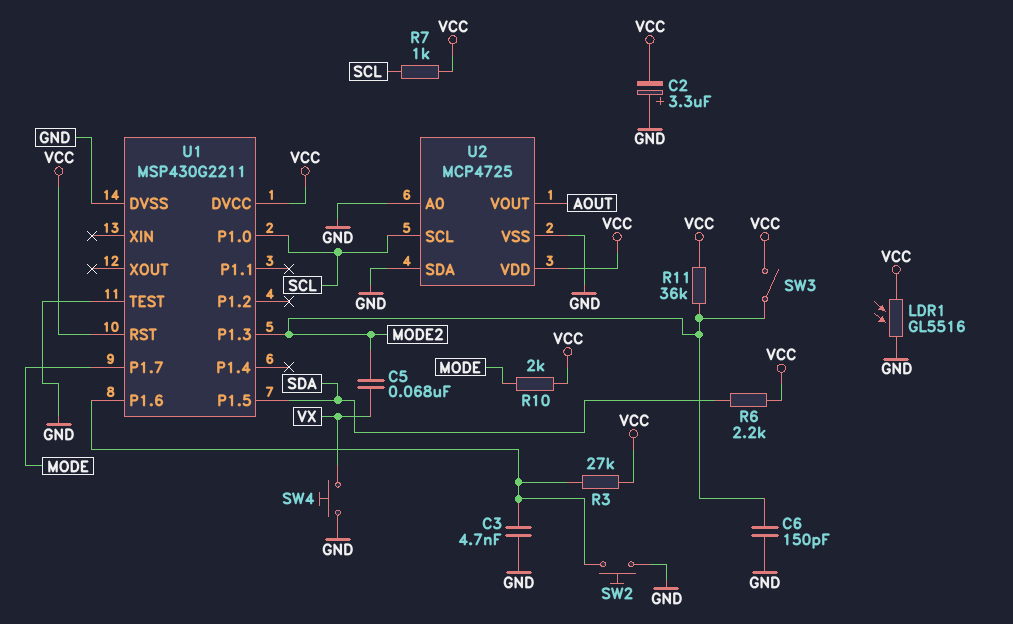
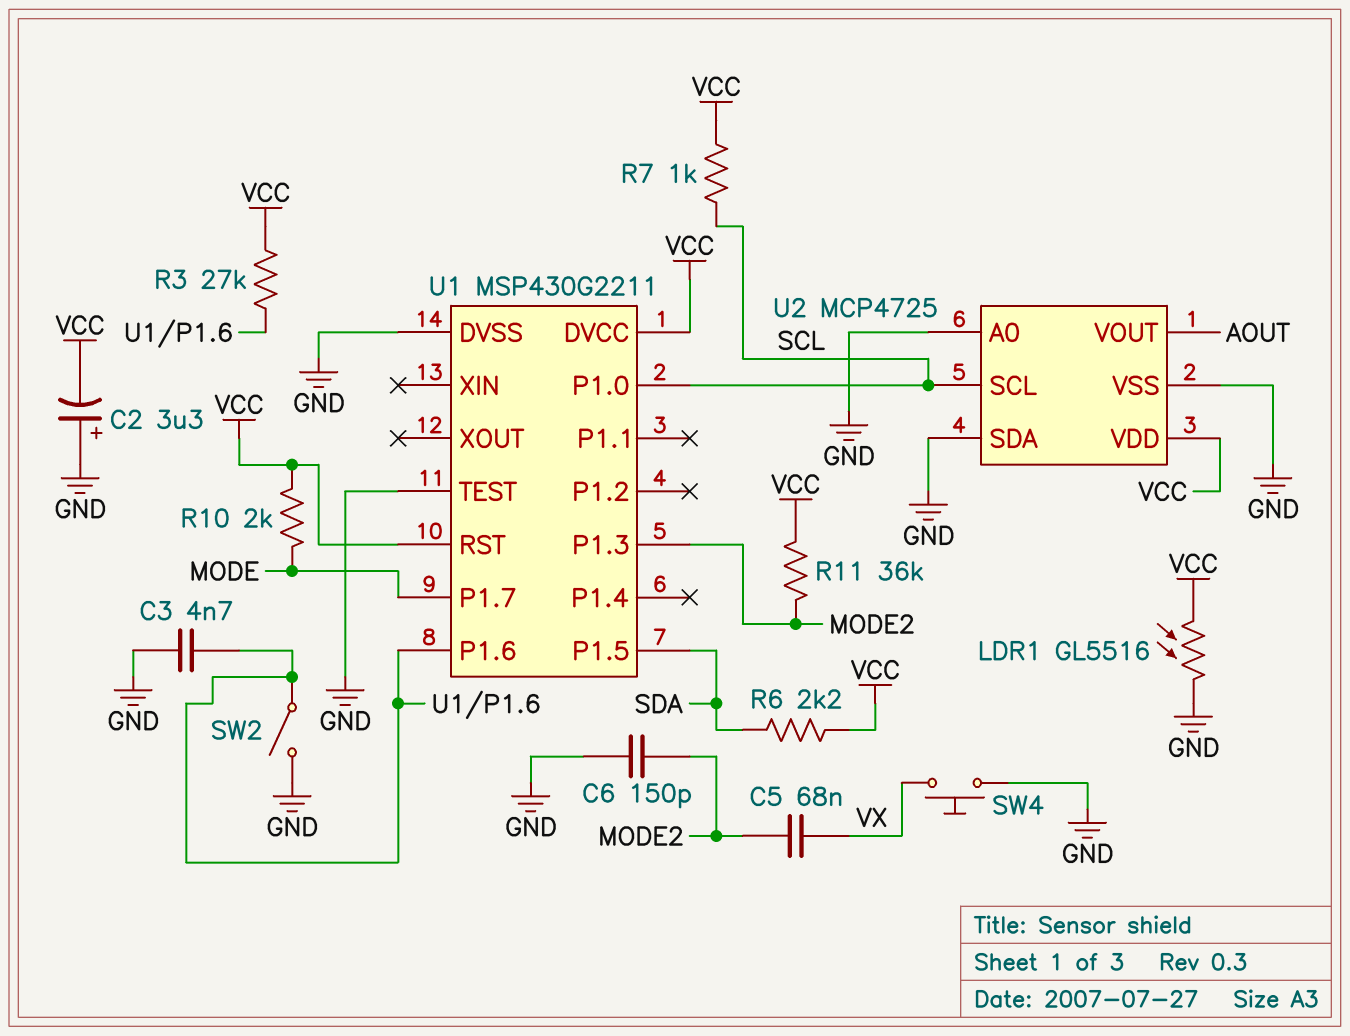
SW2: button (GND, U1/P1.6) -> switch (GND, U1/P1.6)
SW3: switch (MODE2, VCC) -> none

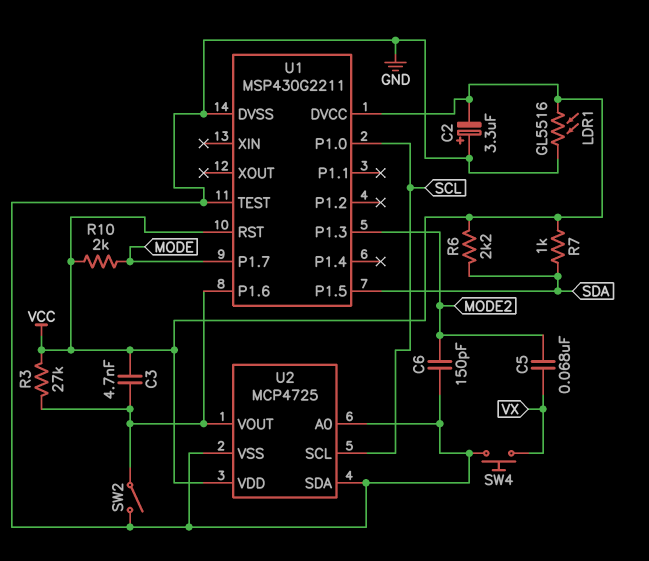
C3: 4.7nF (GND, U1/P1.6) -> 4.7nF (U1/P1.6, VCC)
R7: 1k (SCL, VCC) -> 1k (SDA, VCC)
R11: 36k (MODE2, VCC) -> none
U2 pin VOUT: AOUT -> U1/P1.6

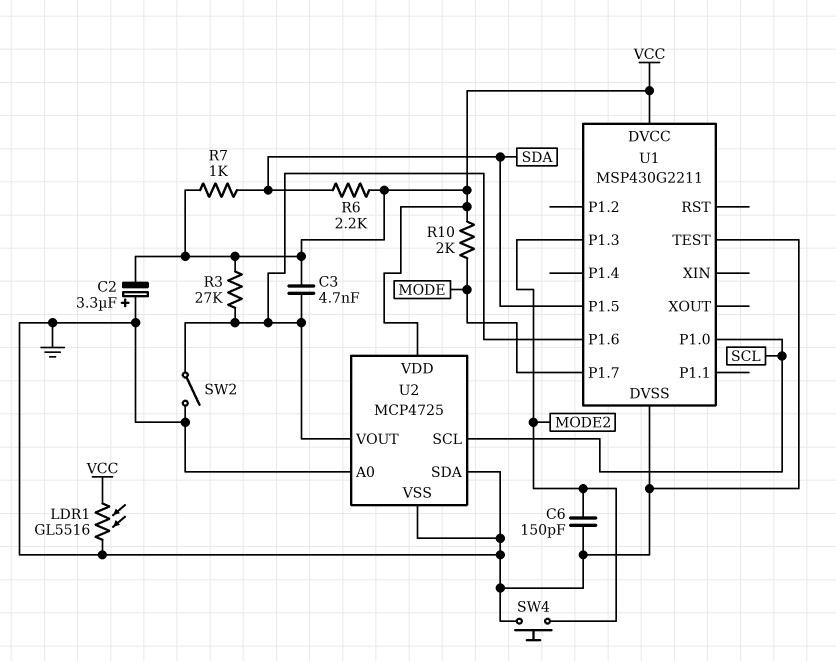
C5: 68nF (MODE2, VX) -> none
SW4: button (GND, VX) -> button (GND, MODE2)
U1 pin RST: VCC -> none

